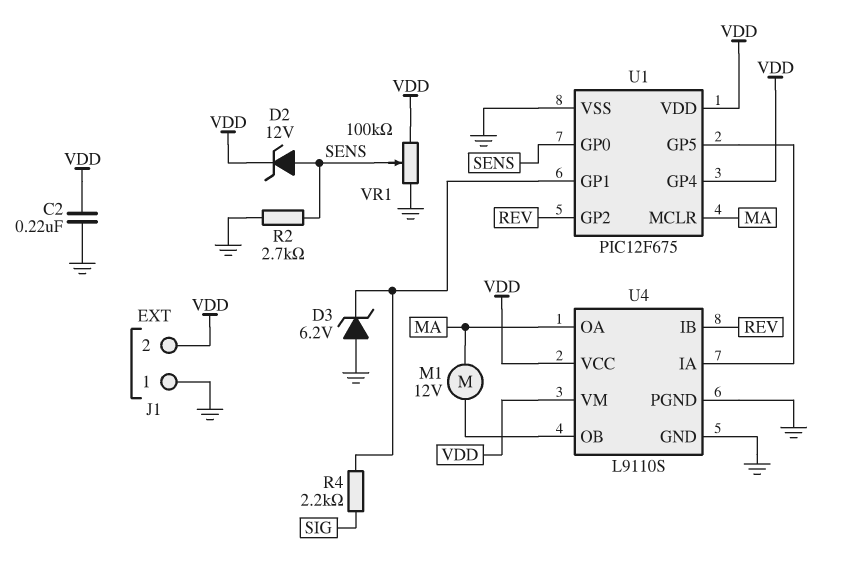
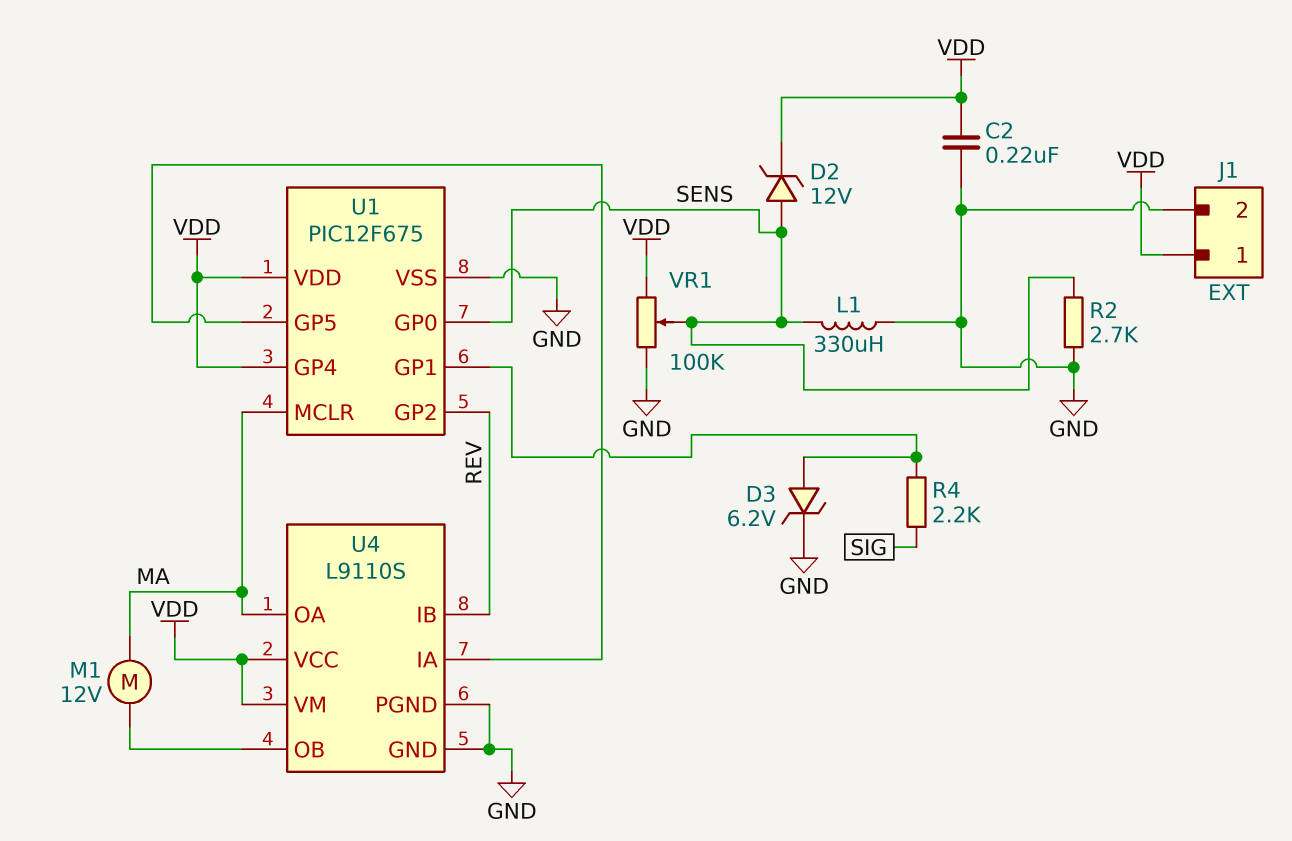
D3: zener 6.2V (A GND, K U1/GP1) -> zener 6.2V (A U1/GP1, K GND)
J1 pin 1: GND -> VDD
J1 pin 2: VDD -> GND
L1: none -> 330uH (GND, SENS)

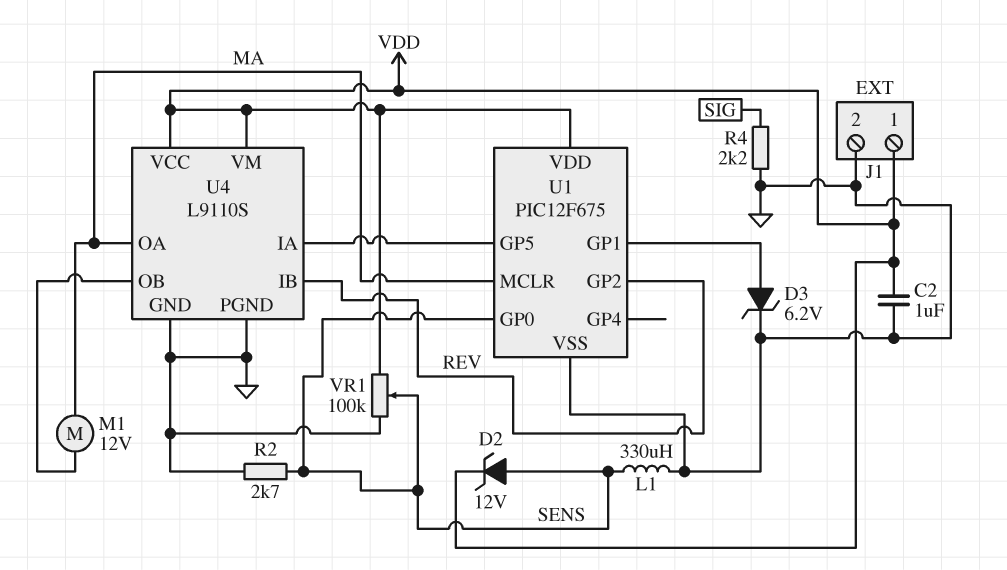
C2: 220nF (GND, VDD) -> 1uF (GND, VDD)
R4: 2.2k (SIG, U1/GP1) -> 2.2k (GND, SIG)
U1 pin GP4: VDD -> none

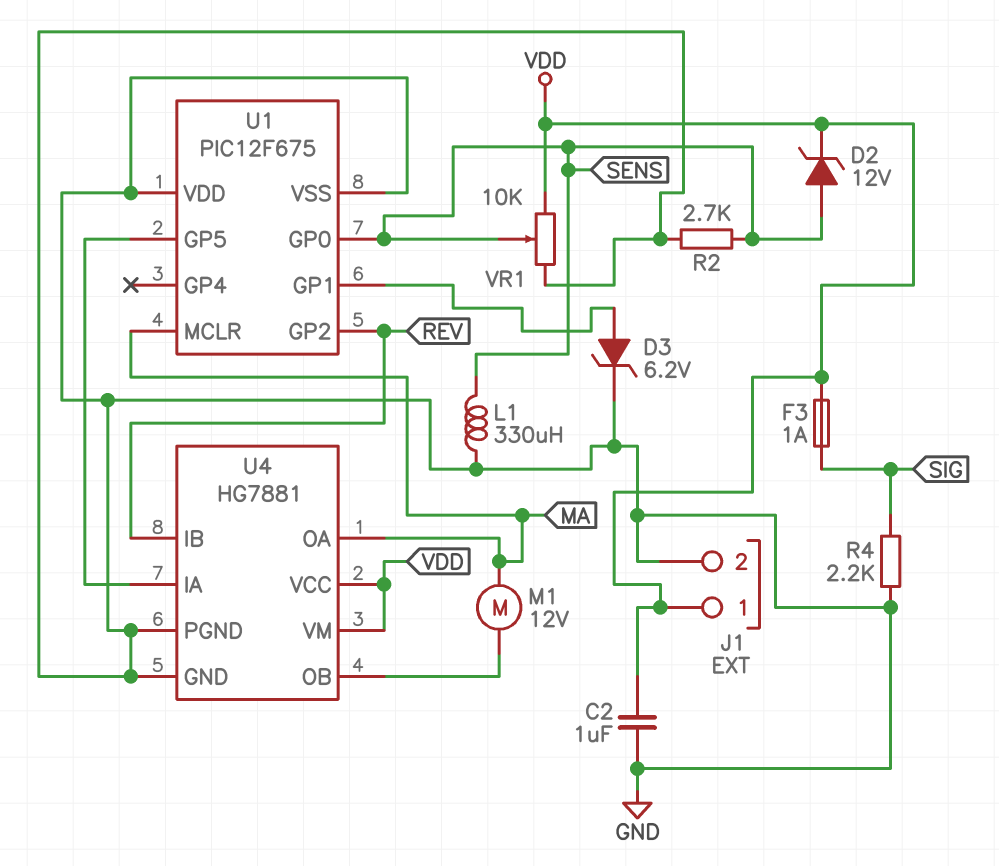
F3: none -> 1A (SIG, VDD)
U1 pin VDD: VDD -> GND
U4: L9110S -> HG7881
VR1: 100k (GND, VDD, wiper SENS) -> 10k (GND, VDD, wiper SENS)

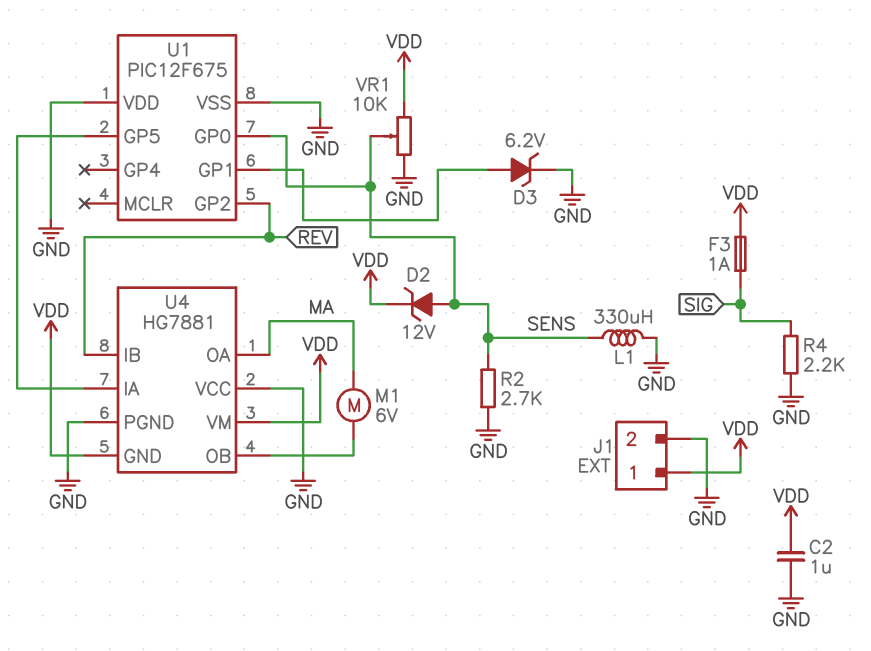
M1: motor 12V (MA, U4/OB) -> motor 6V (MA, U4/OB)
U1 pin MCLR: MA -> none
U4 pin GND: GND -> VDD
U4 pin VCC: VDD -> GND

